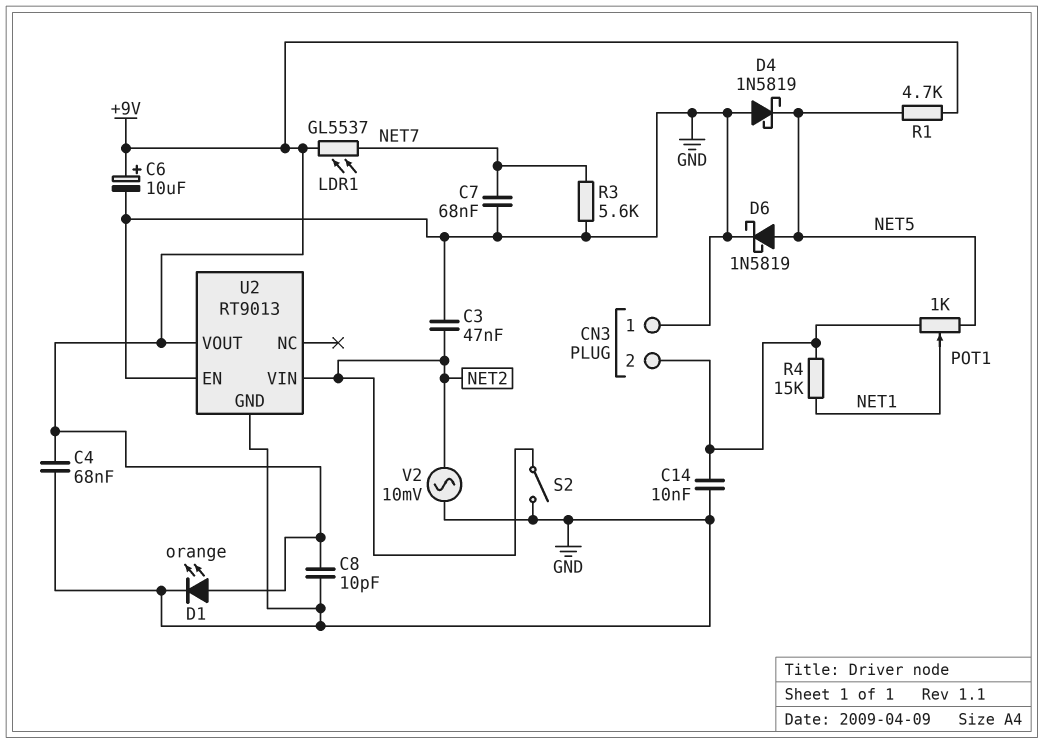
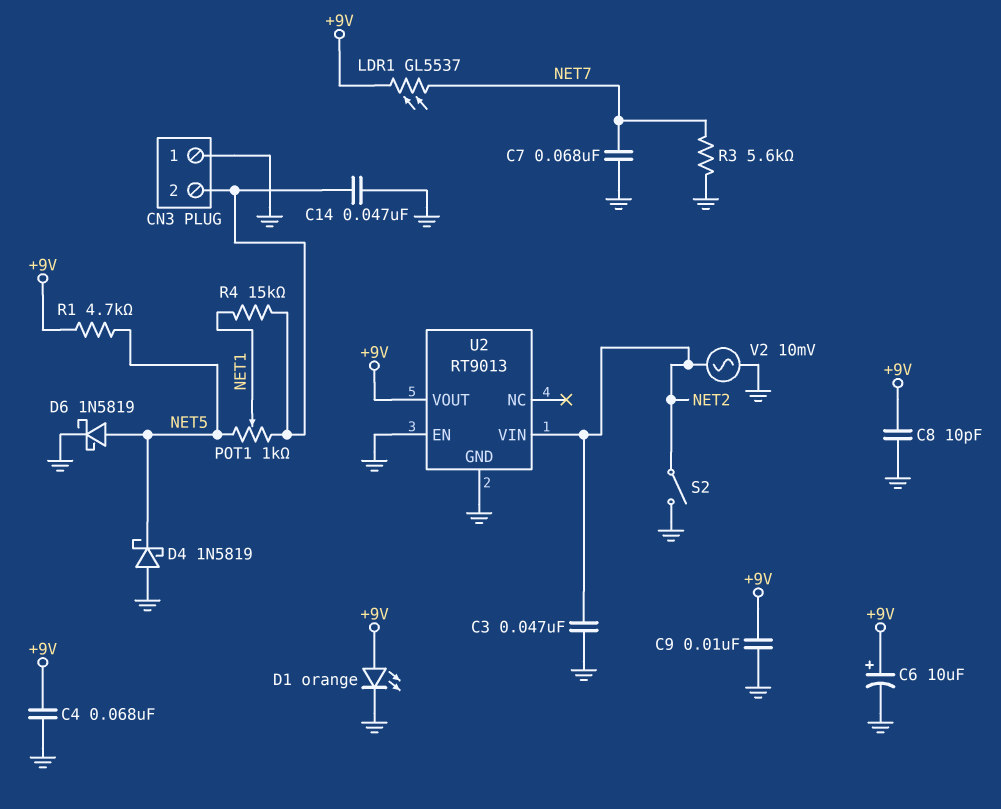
C9: none -> 10nF (+9V, GND)
C14: 10nF (CN3/2, GND) -> 47nF (CN3/2, GND)

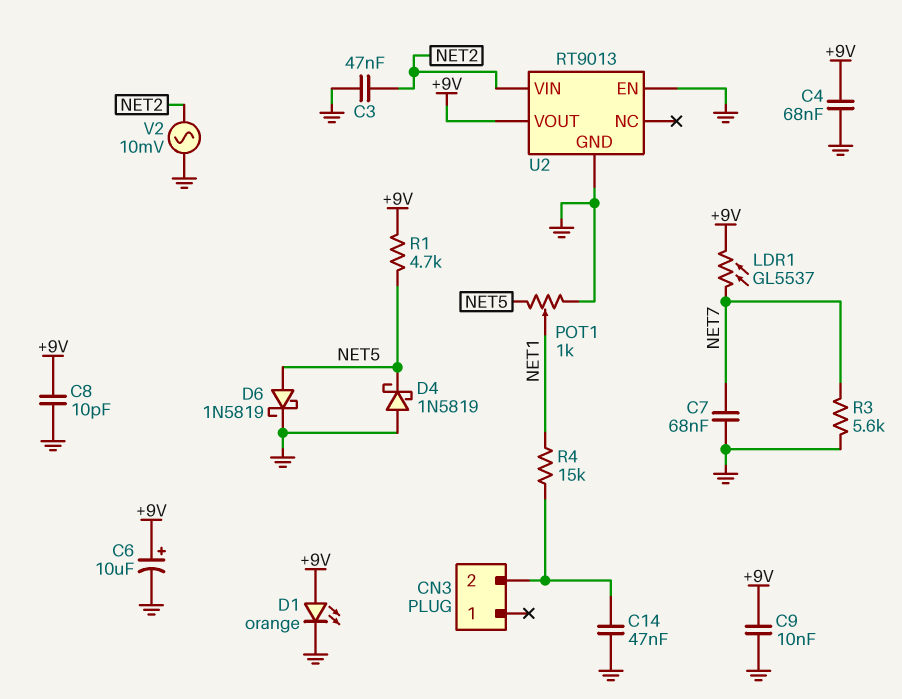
CN3 pin 1: GND -> none
POT1: 1k (CN3/2, NET5, wiper NET1) -> 1k (GND, NET5, wiper NET1)
S2: switch (GND, NET2) -> none

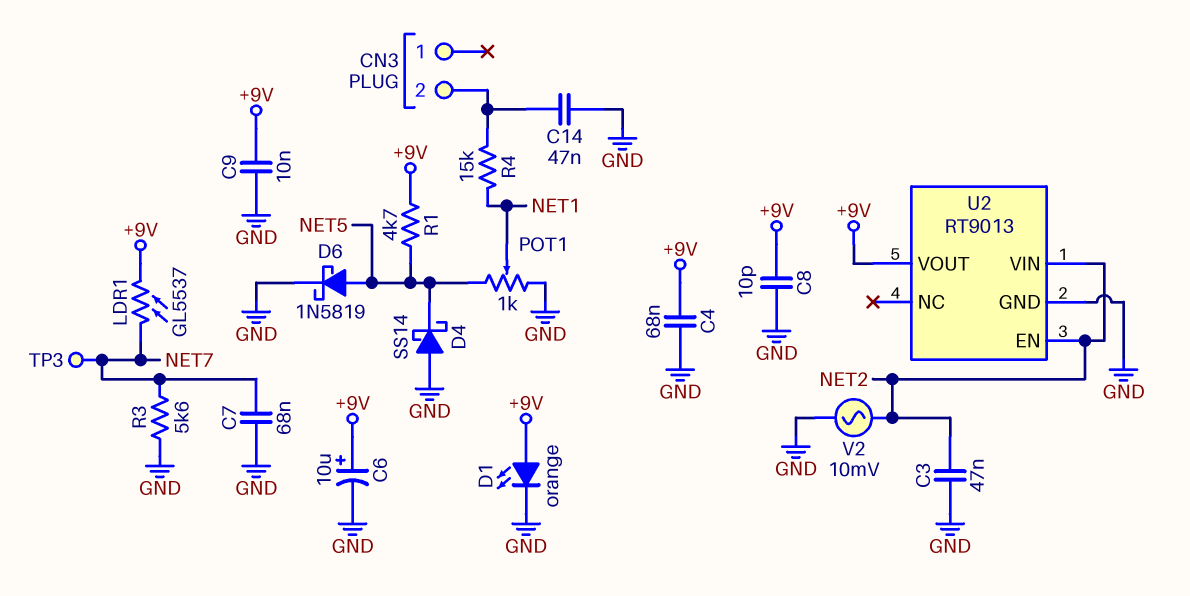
D4: schottky 1N5819 (A GND, K NET5) -> schottky SS14 (A GND, K NET5)
TP3: none -> test point (NET7)
U2 pin EN: GND -> NET2

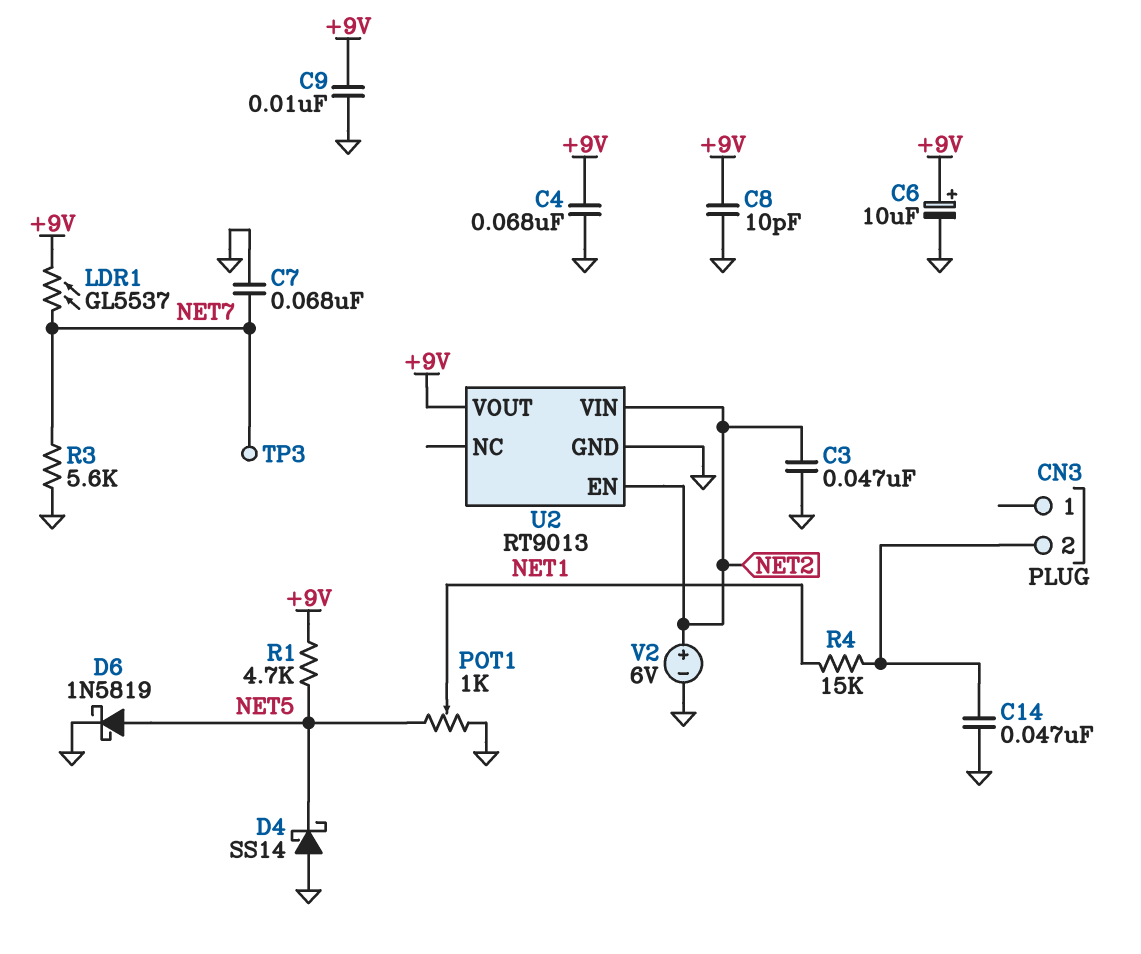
D1: LED orange (A +9V, K GND) -> none
V2: AC 10mV (GND, NET2) -> 6V (plus NET2, minus GND)

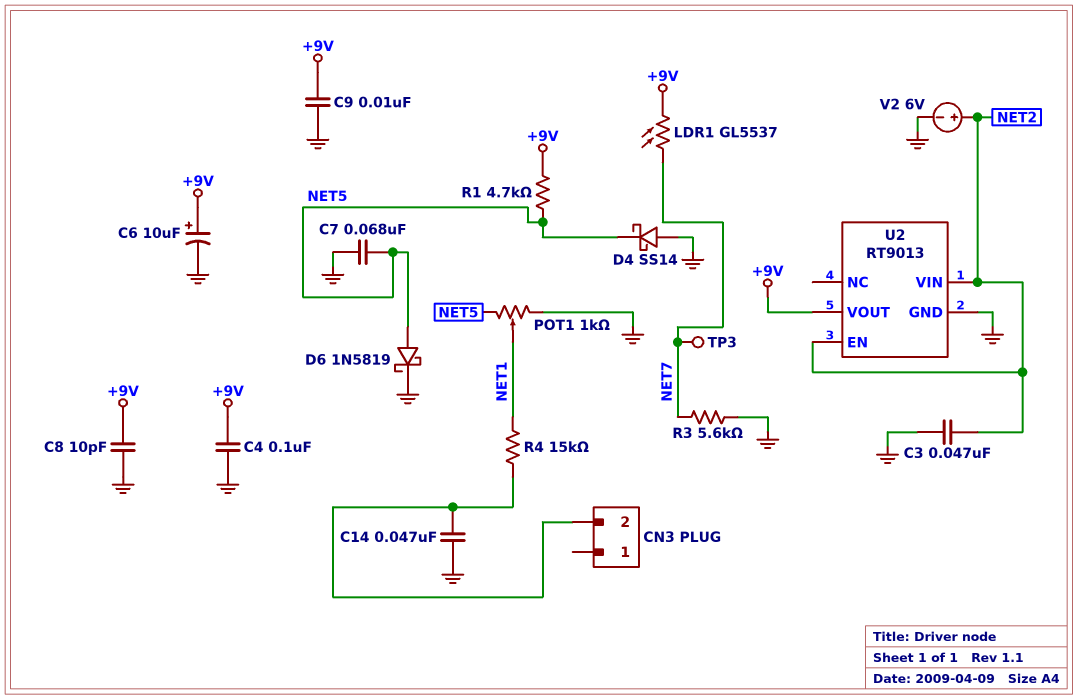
C4: 68nF (+9V, GND) -> 100nF (+9V, GND)
C7: 68nF (GND, NET7) -> 68nF (GND, NET5)

